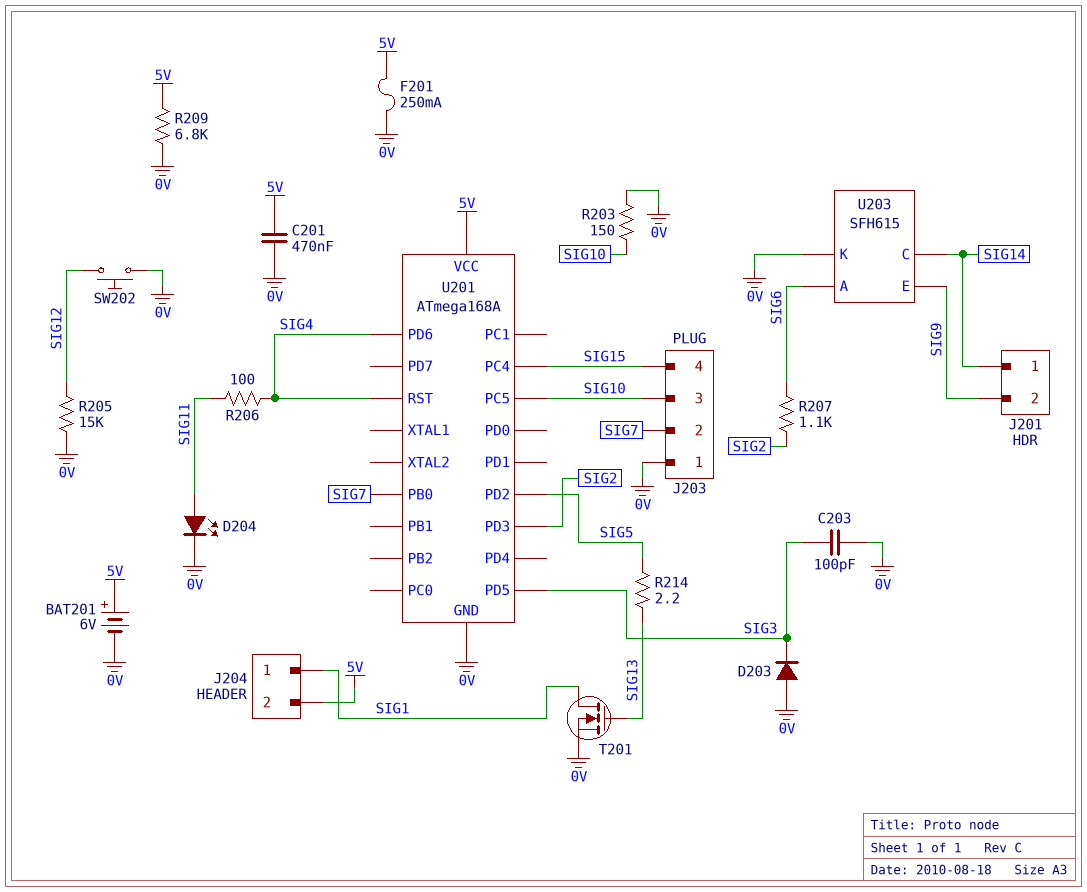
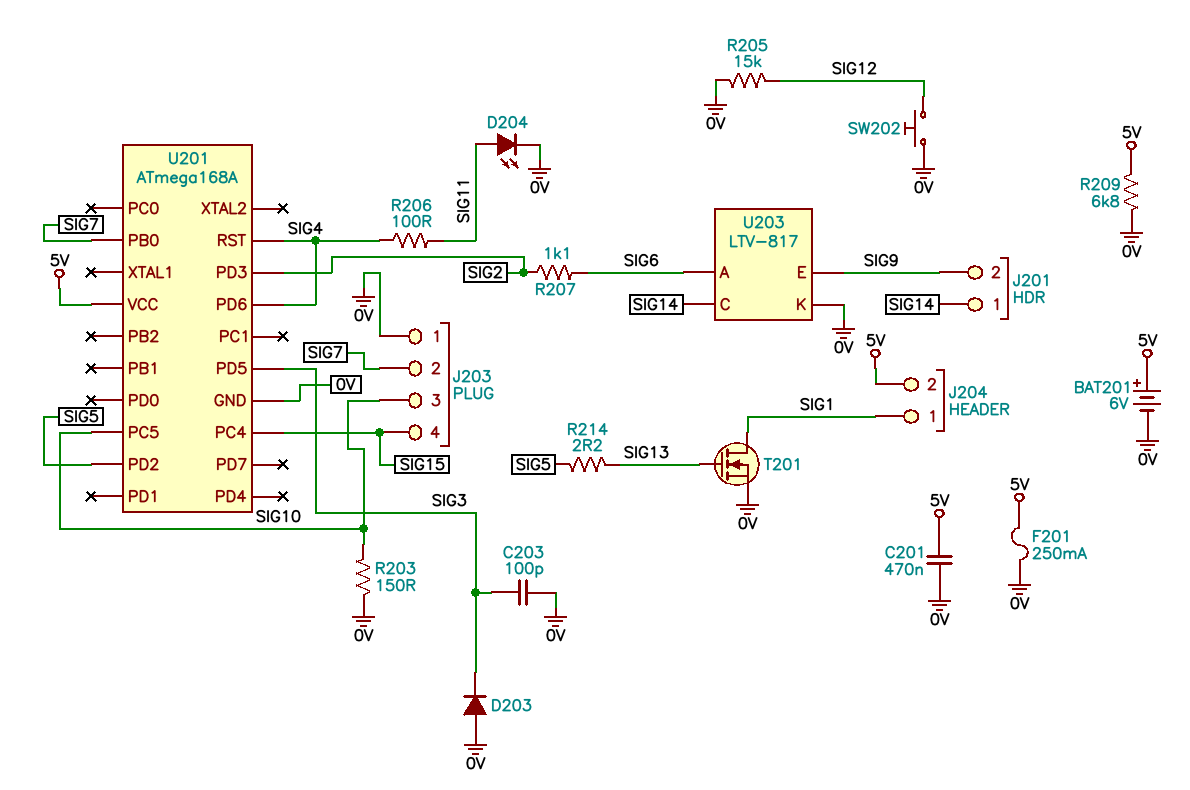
U203: SFH615 -> LTV-817

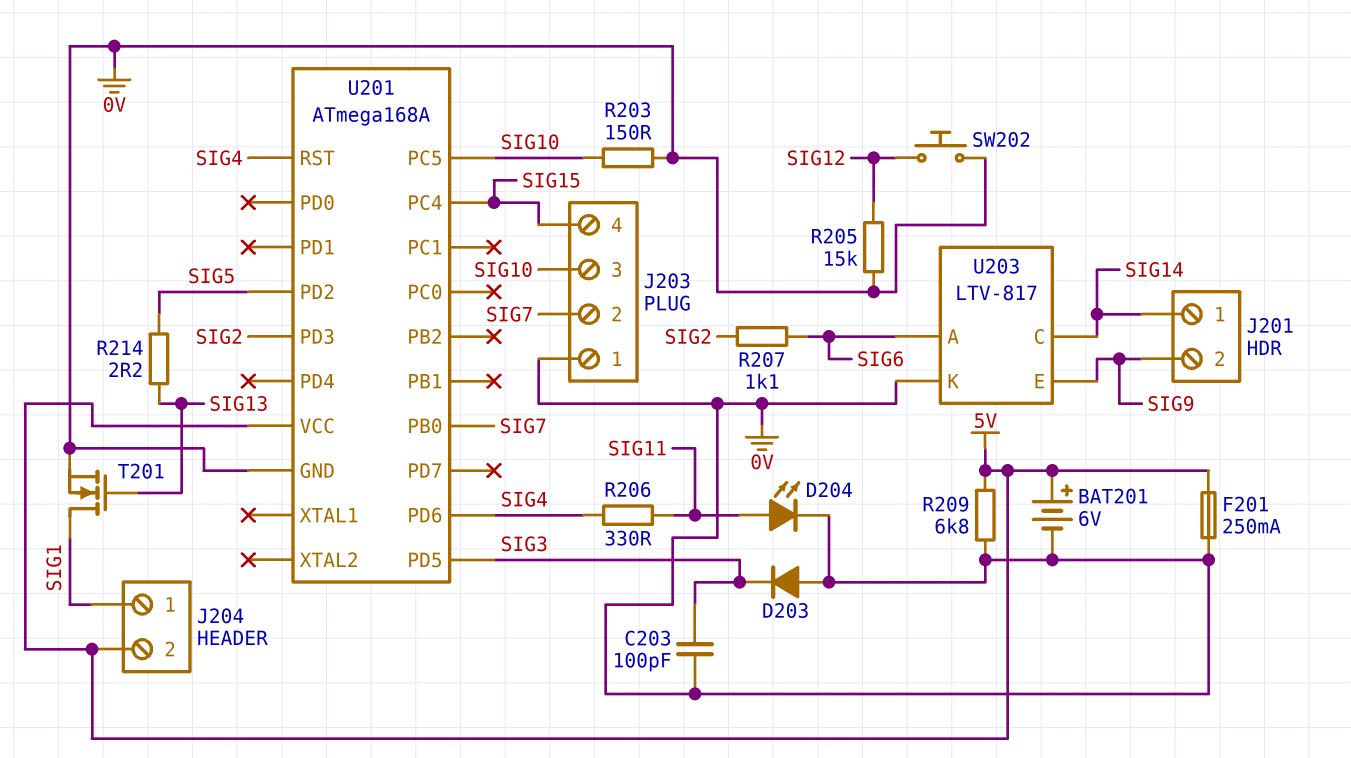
C201: 470nF (0V, 5V) -> none
R206: 100 (SIG4, SIG11) -> 330 (SIG4, SIG11)

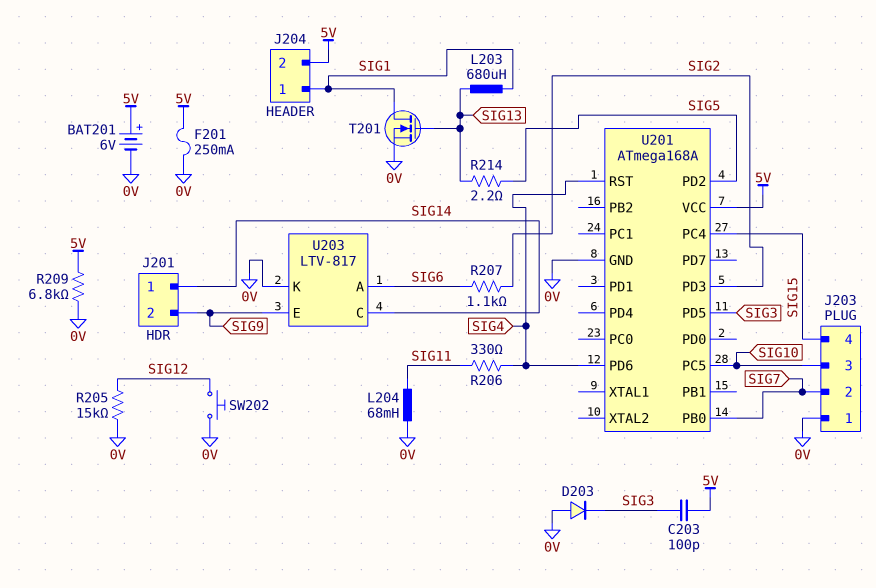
C203: 100pF (0V, SIG3) -> 100pF (5V, SIG3)
D204: LED (A SIG11, K 0V) -> none
L203: none -> 680uH (SIG1, SIG13)
L204: none -> 68mH (0V, SIG11)
R203: 150 (0V, SIG10) -> none

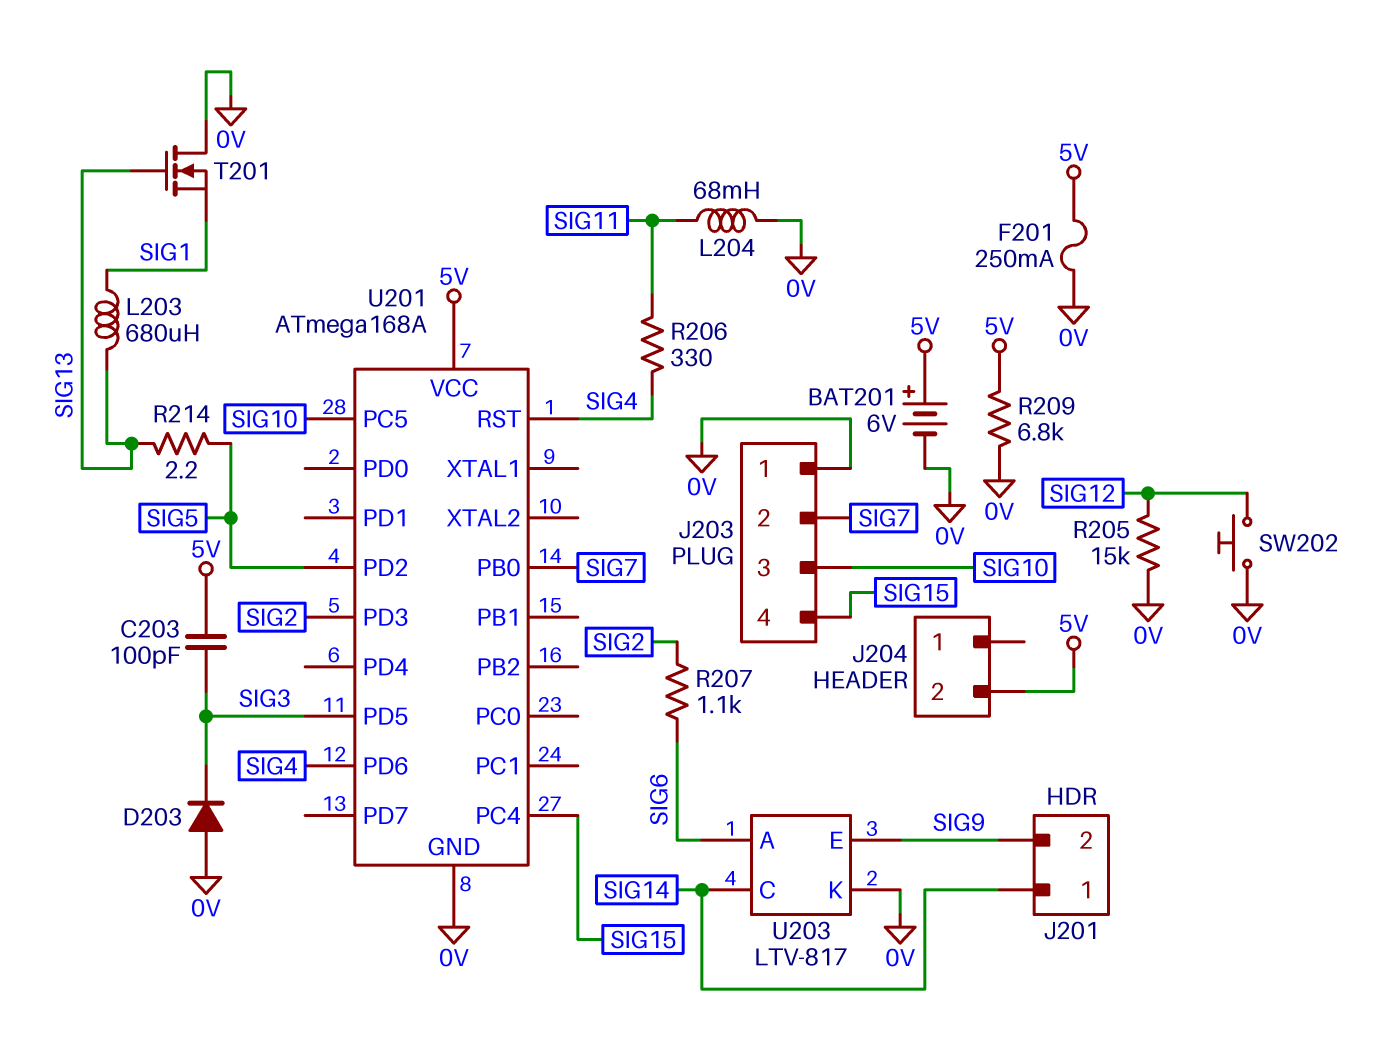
J204 pin 1: SIG1 -> none
T201: NMOS (G SIG13, D SIG1, S 0V) -> NMOS (G SIG13, D 0V, S SIG1)

